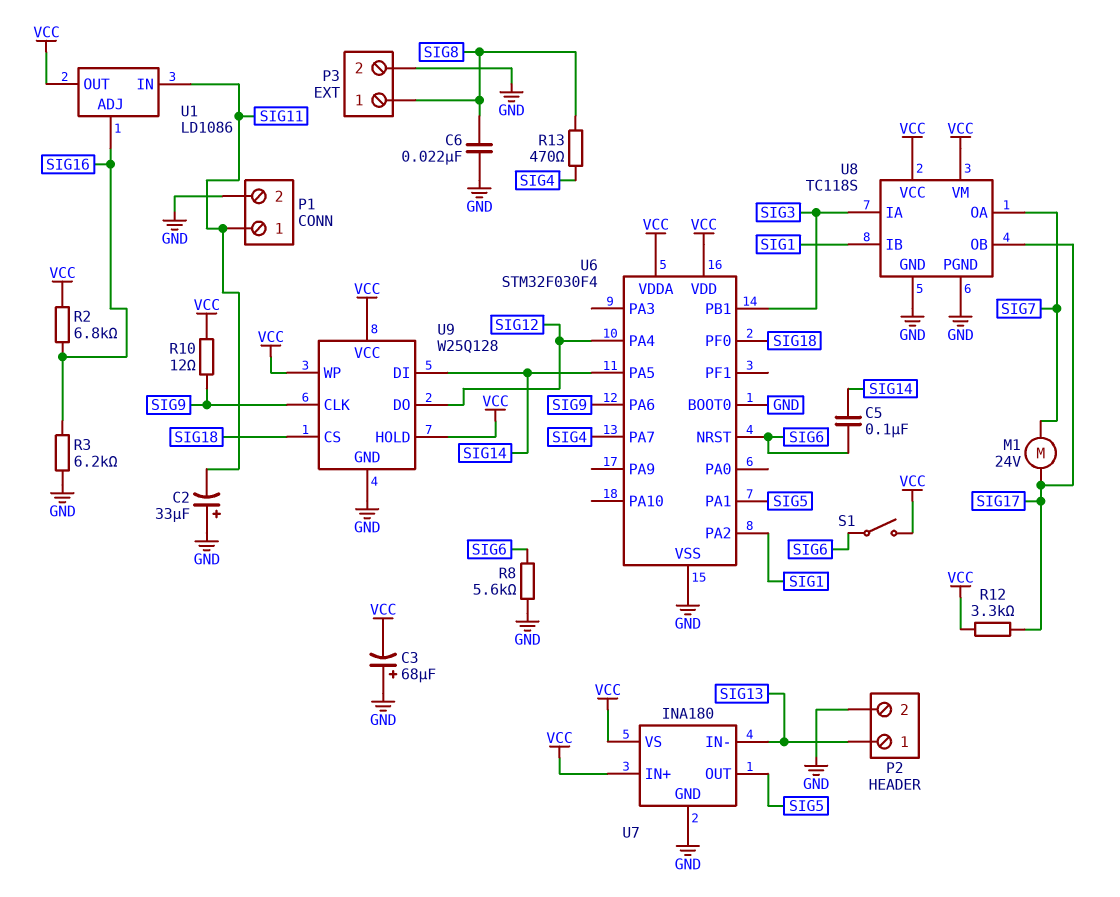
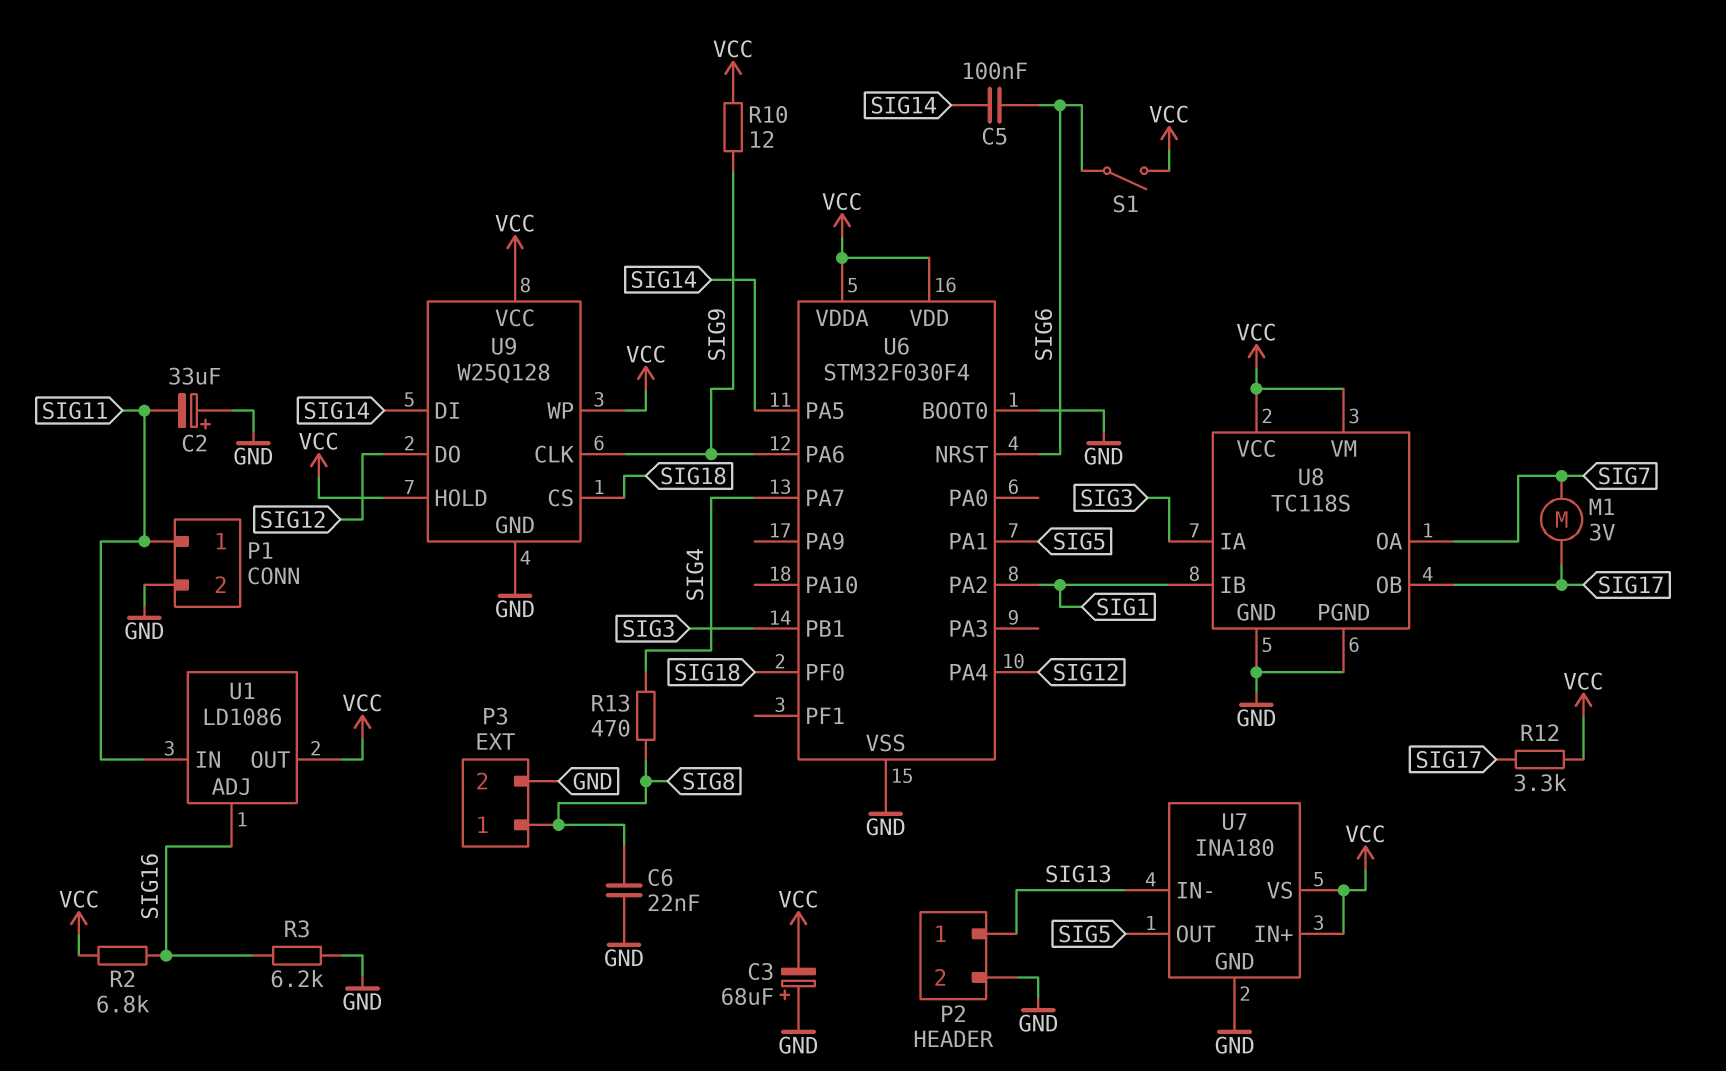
M1: motor 24V (SIG7, SIG17) -> motor 3V (SIG7, SIG17)
R8: 5.6k (GND, SIG6) -> none

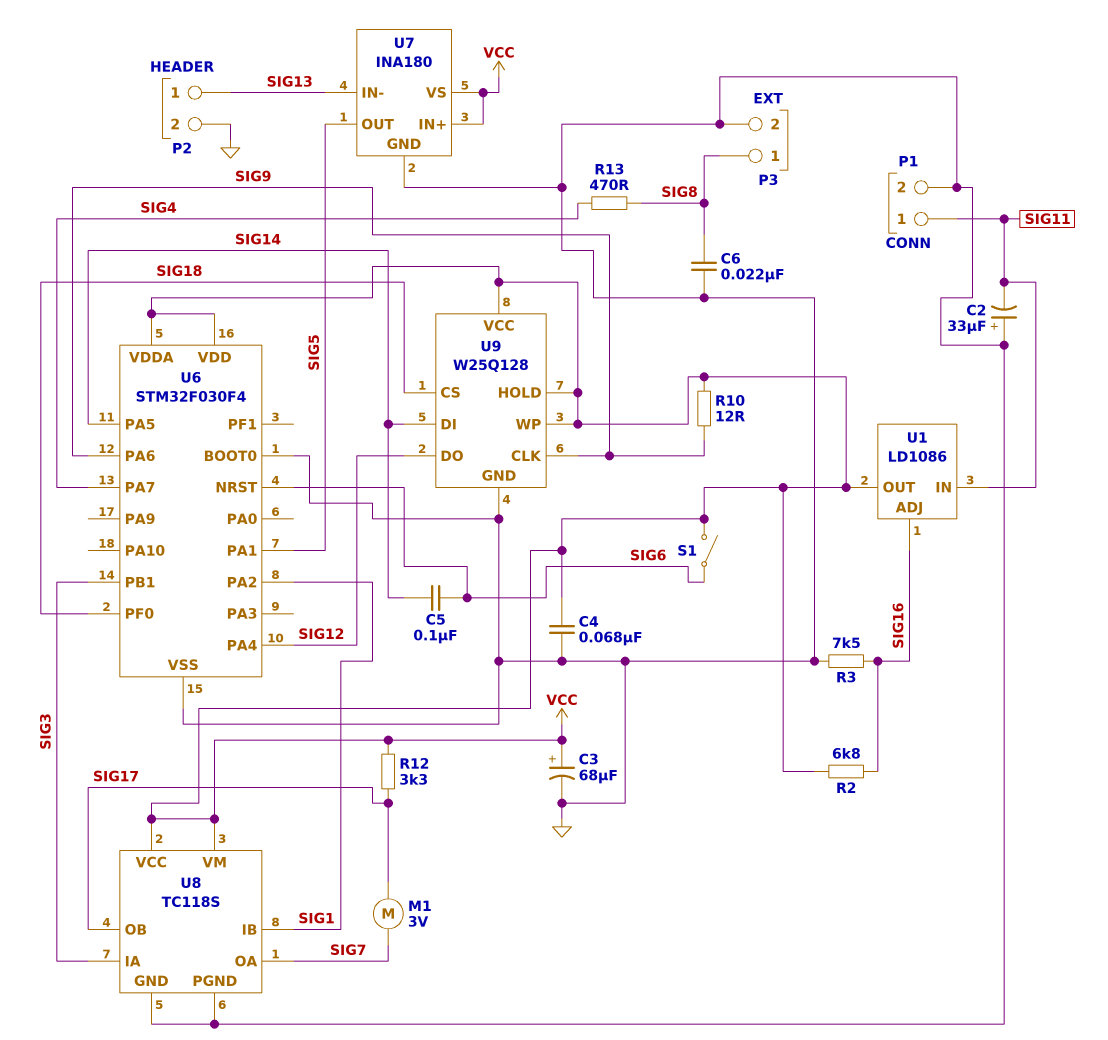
C3: 68uF (plus GND, minus VCC) -> 68uF (plus VCC, minus GND)
C4: none -> 68nF (GND, VCC)
R3: 6.2k (GND, SIG16) -> 7.5k (GND, SIG16)

